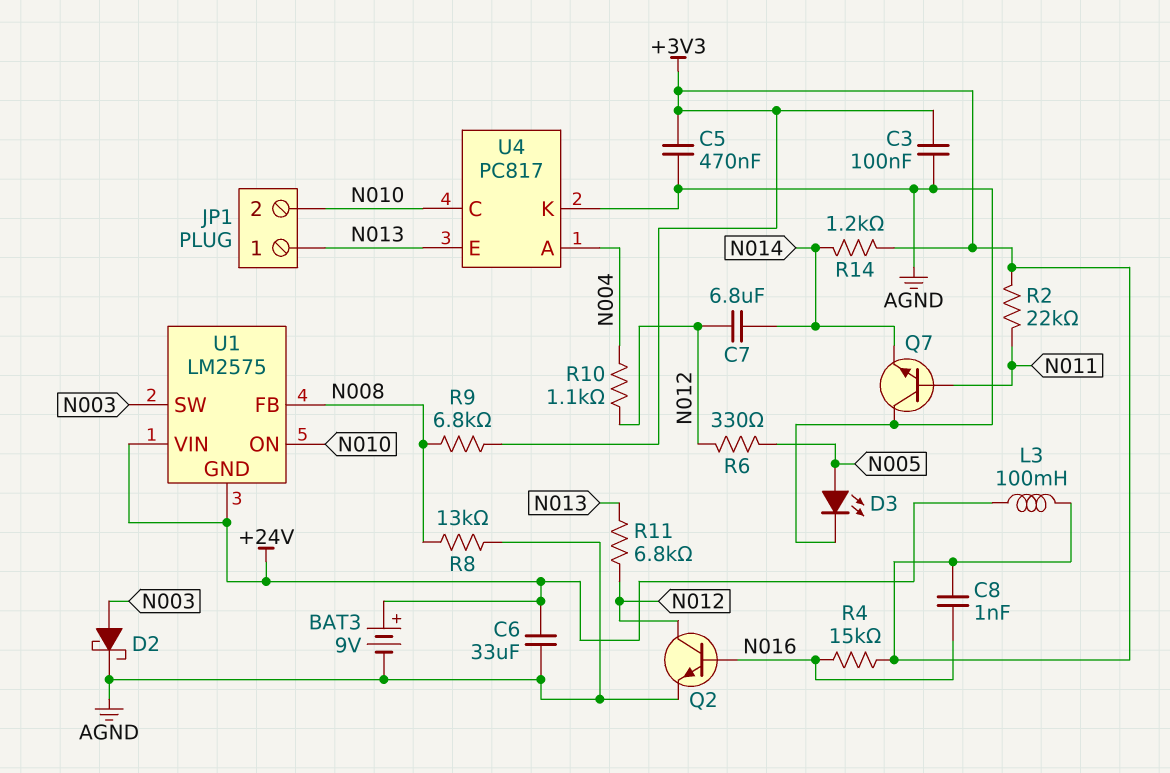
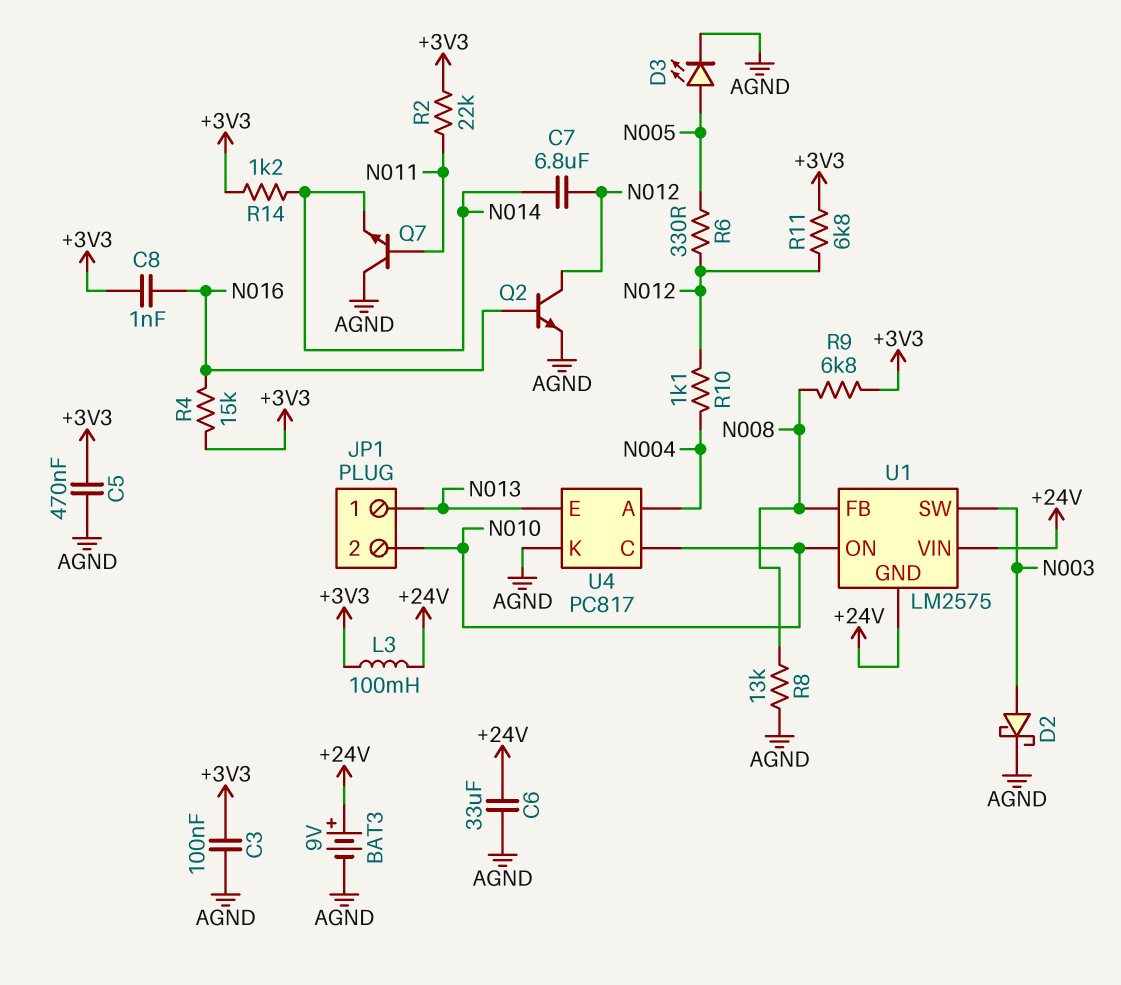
R11: 6.8k (N012, N013) -> 6.8k (+3V3, N012)

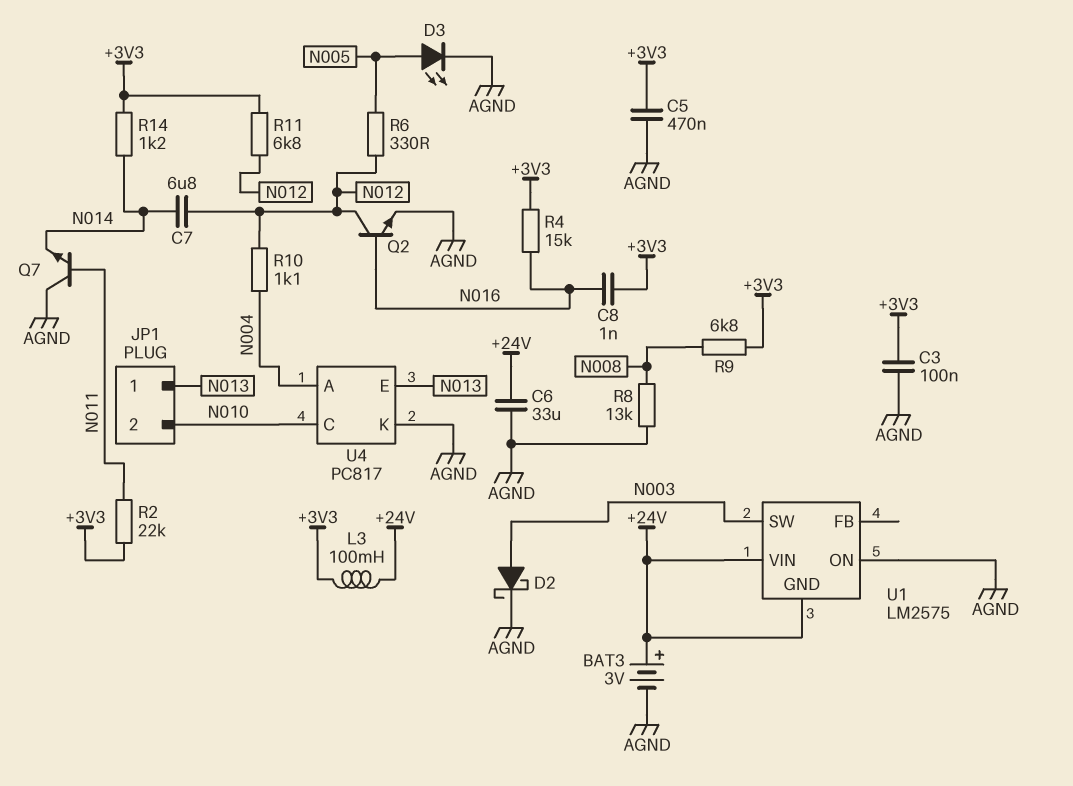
BAT3: 9V (plus +24V, minus AGND) -> 3V (plus +24V, minus AGND)
U1 pin FB: N008 -> none
U1 pin ON: N010 -> AGND

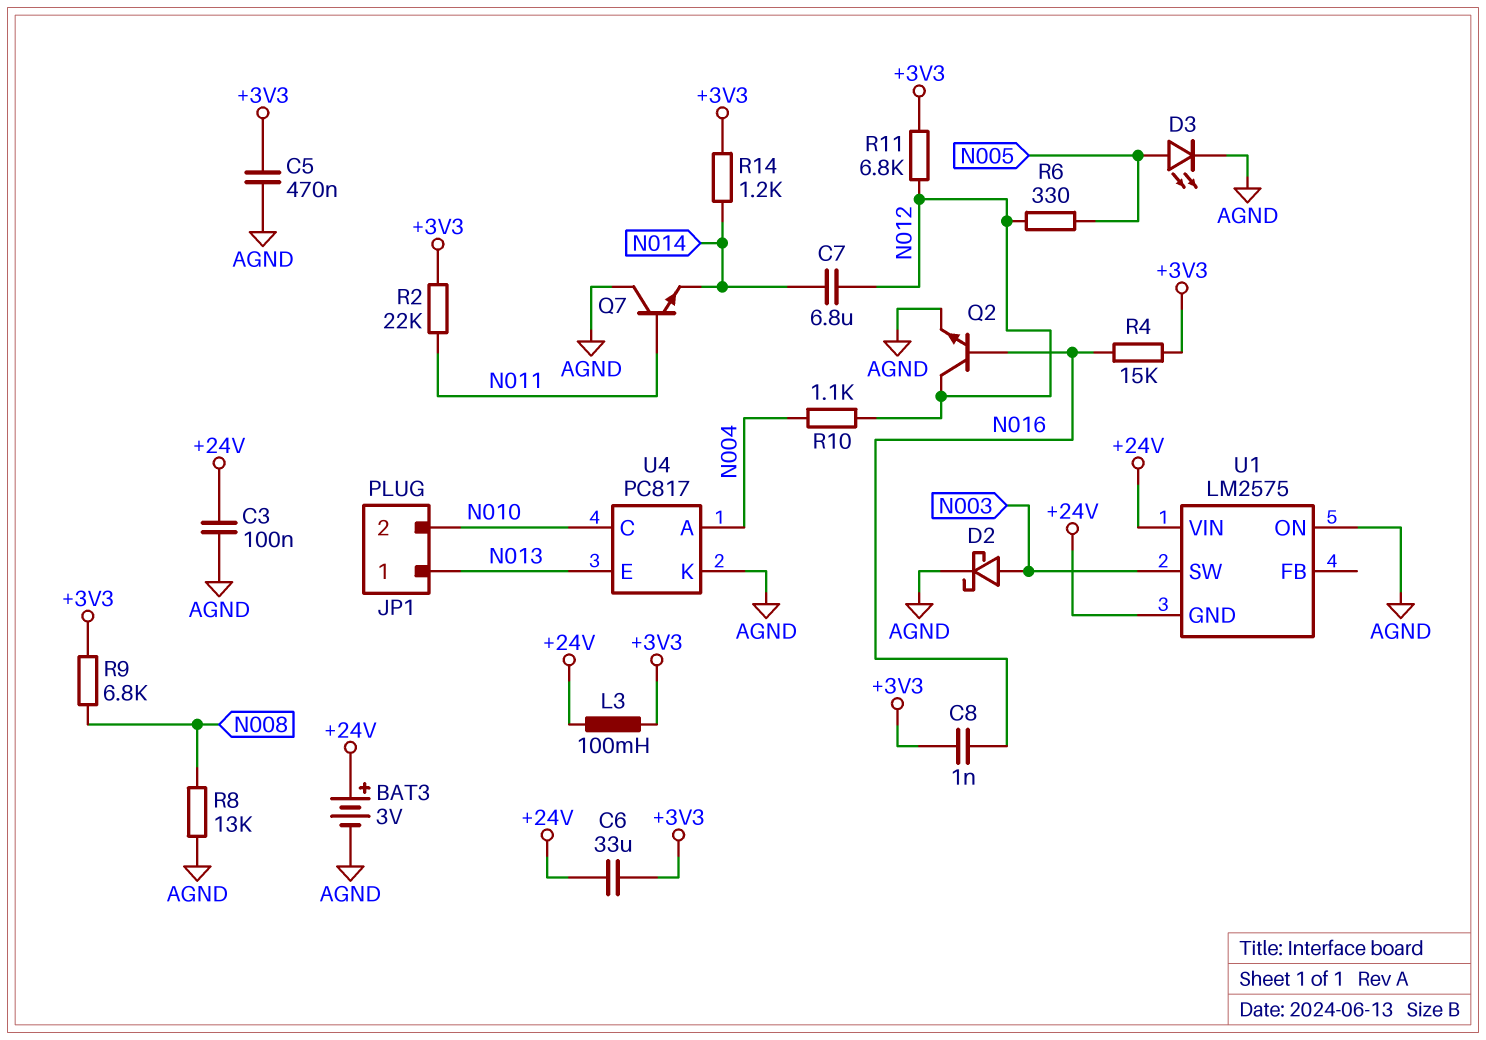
C3: 100nF (+3V3, AGND) -> 100nF (+24V, AGND)
C6: 33uF (+24V, AGND) -> 33uF (+3V3, +24V)

